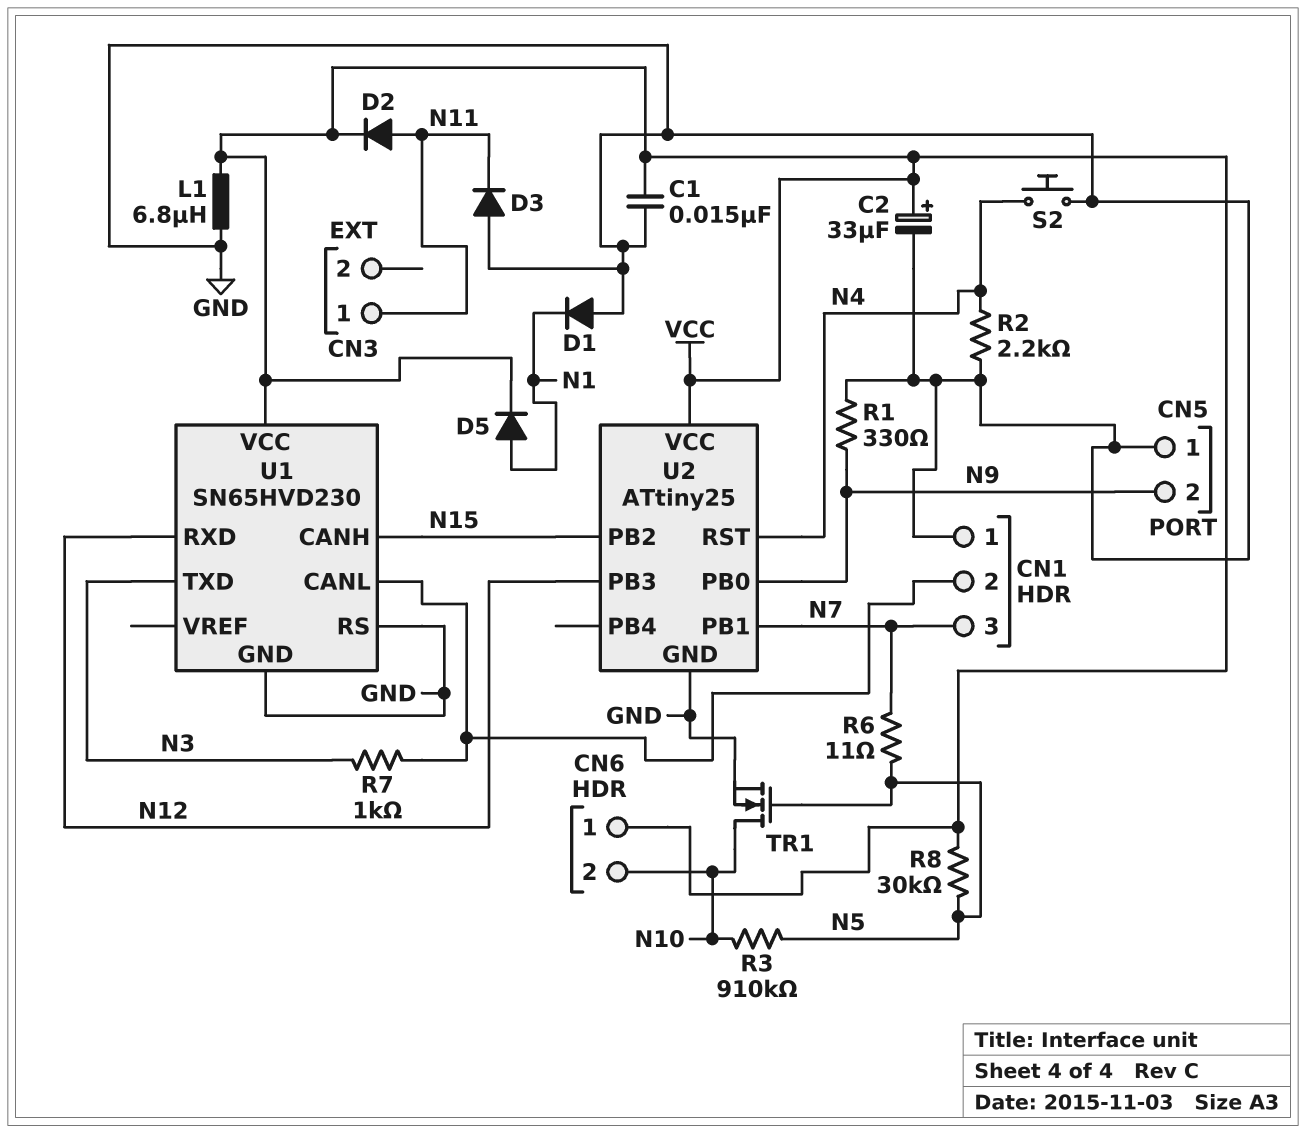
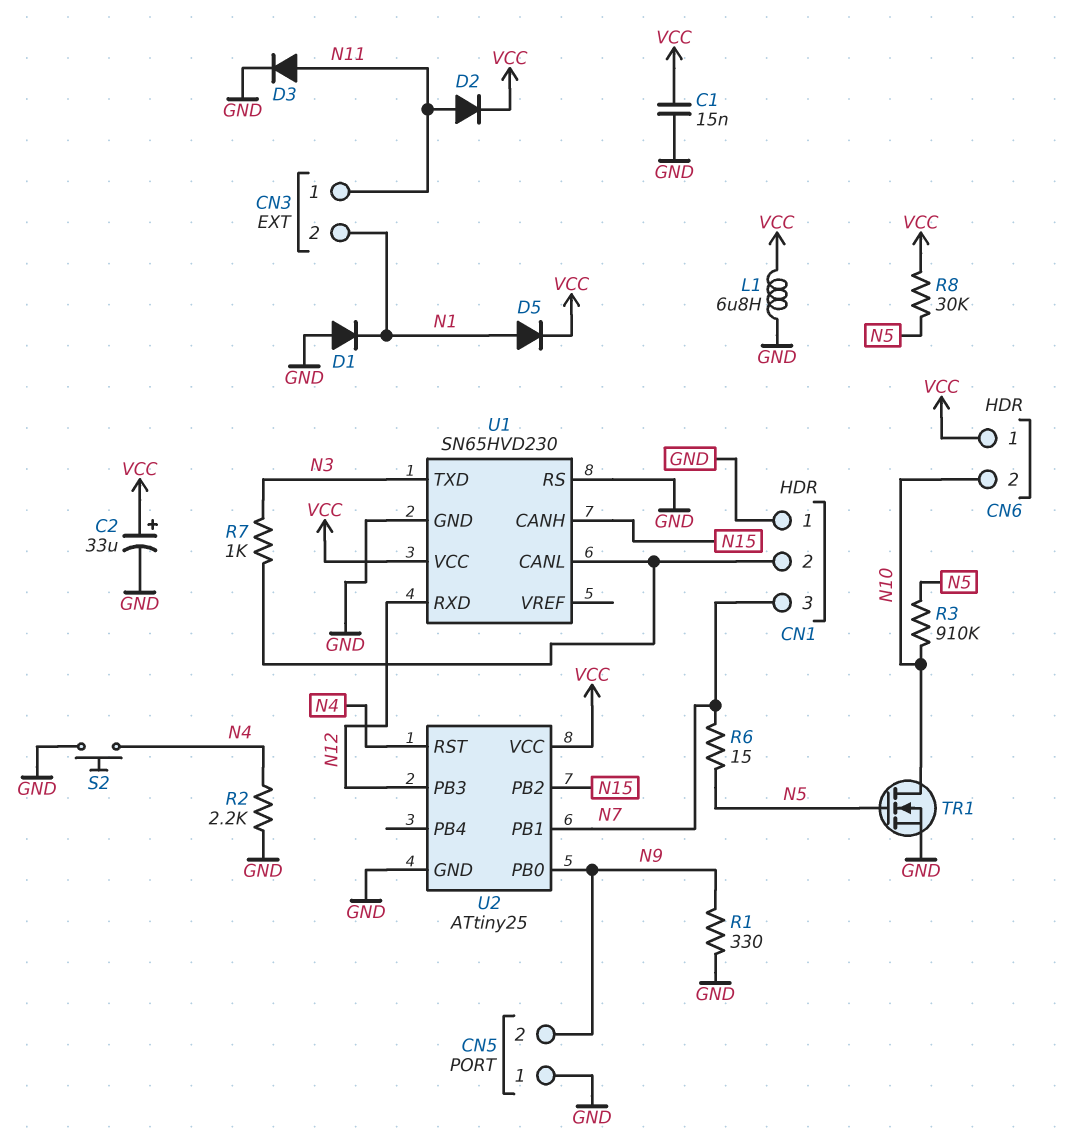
CN3 pin 2: none -> N1
D3: diode (A GND, K N11) -> diode (A N11, K GND)
R6: 11 (N5, N7) -> 15 (N5, N7)

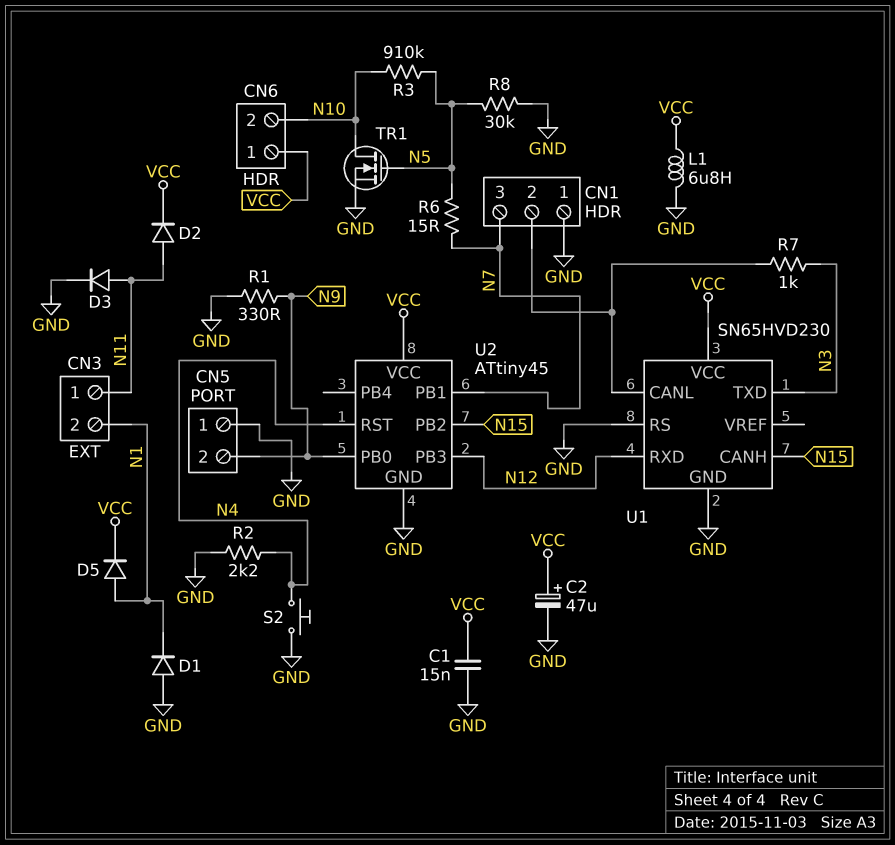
C2: 33uF (plus VCC, minus GND) -> 47uF (plus VCC, minus GND)
R8: 30k (N5, VCC) -> 30k (GND, N5)
U2: ATtiny25 -> ATtiny45

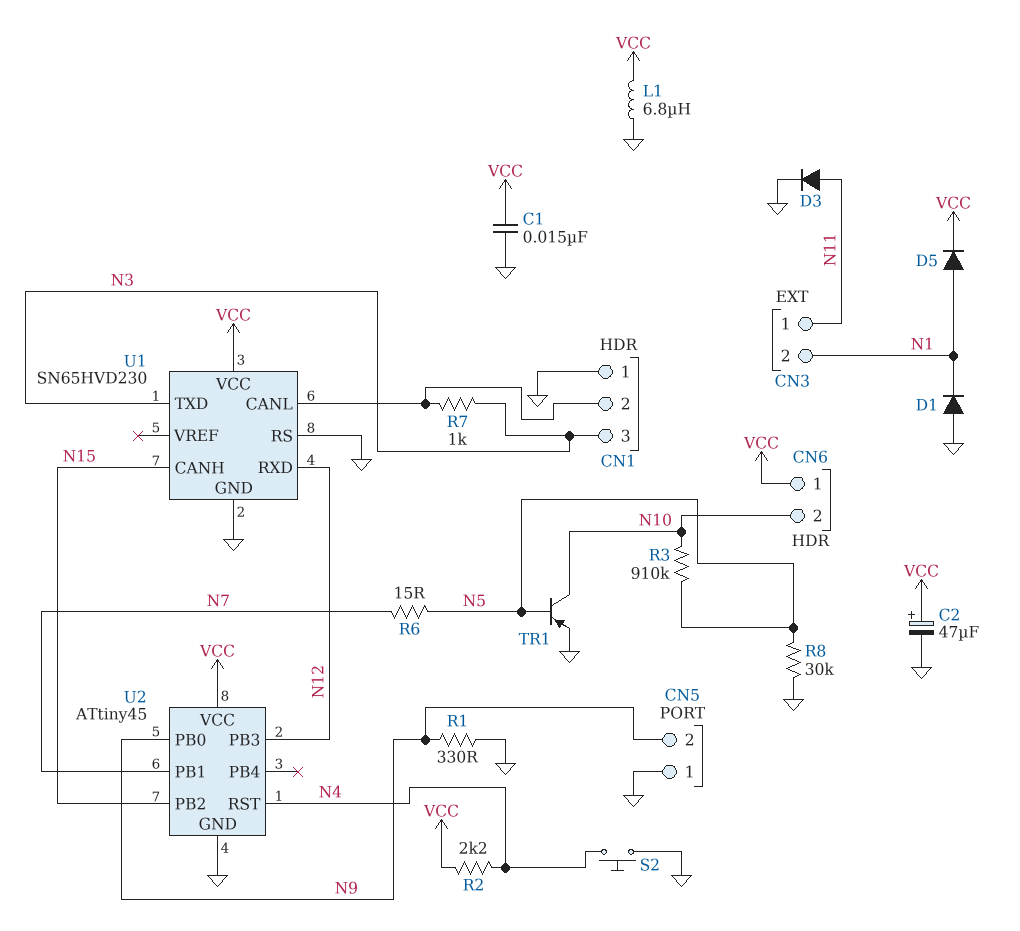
CN1 pin 3: N7 -> N3
D2: diode (A N11, K VCC) -> none
R2: 2.2k (GND, N4) -> 2.2k (N4, VCC)
TR1: NMOS (G N5, D N10, S GND) -> PNP (B N5, C N10, E GND)

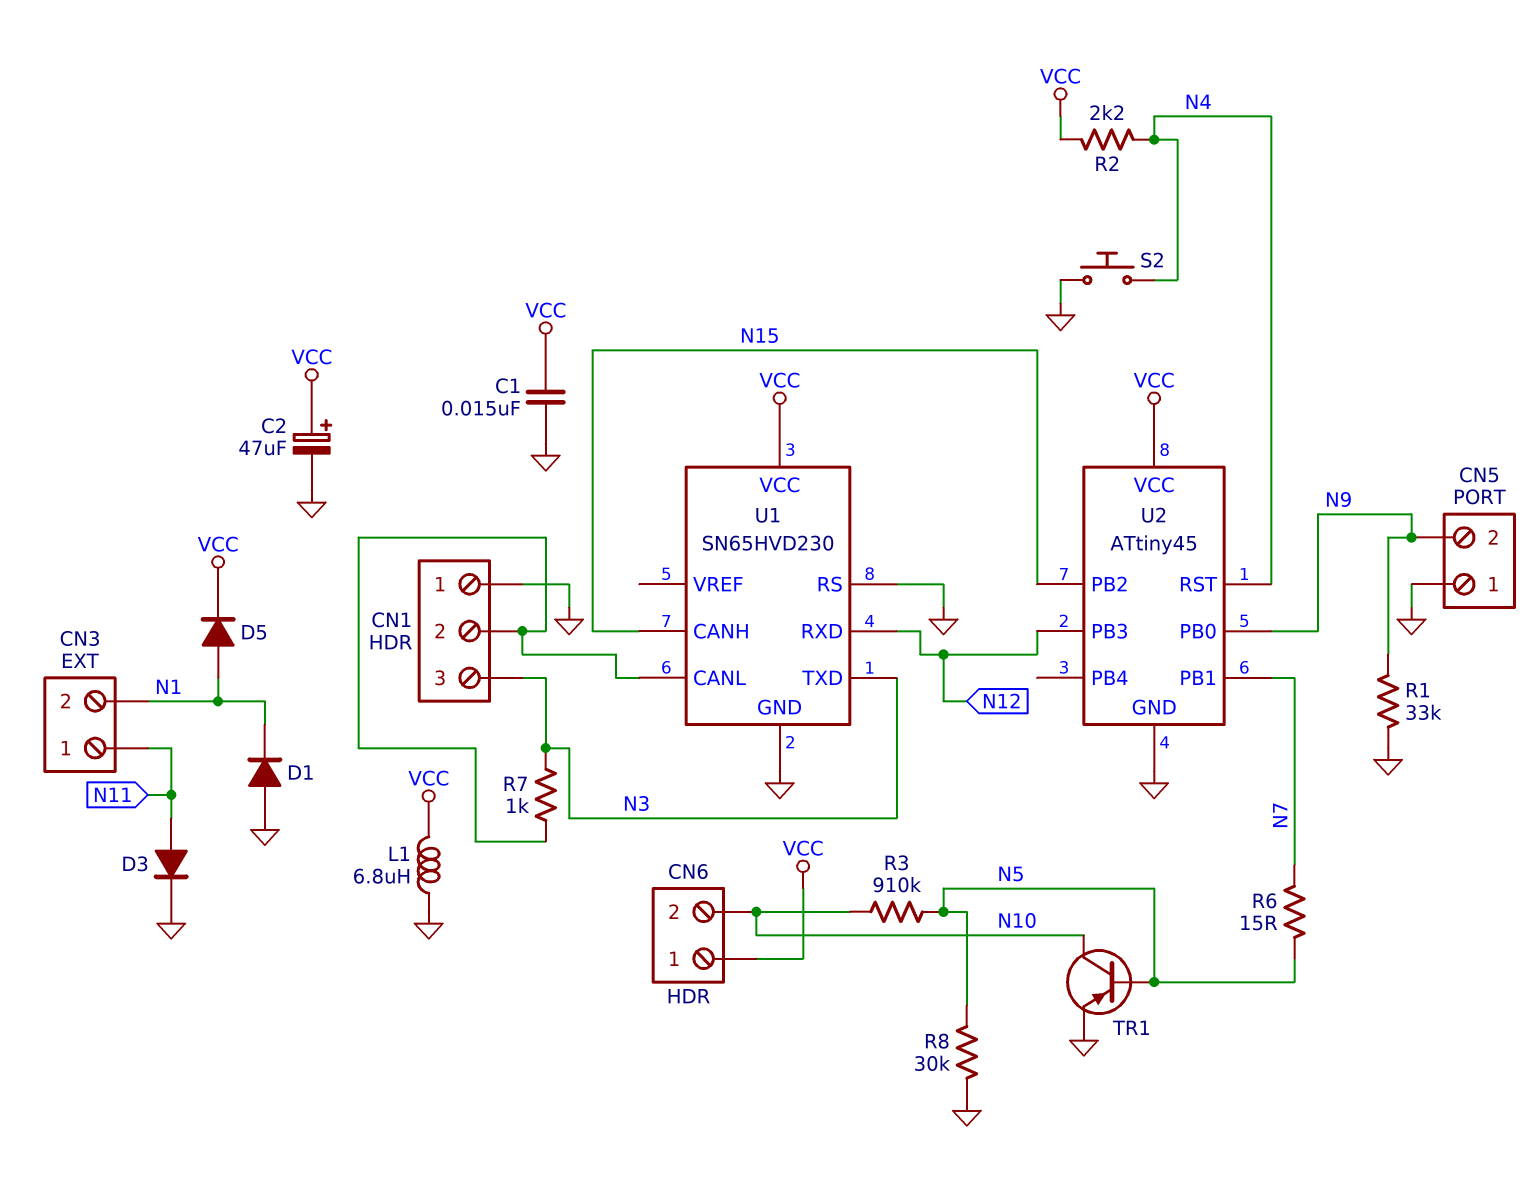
R1: 330 (GND, N9) -> 33k (GND, N9)

